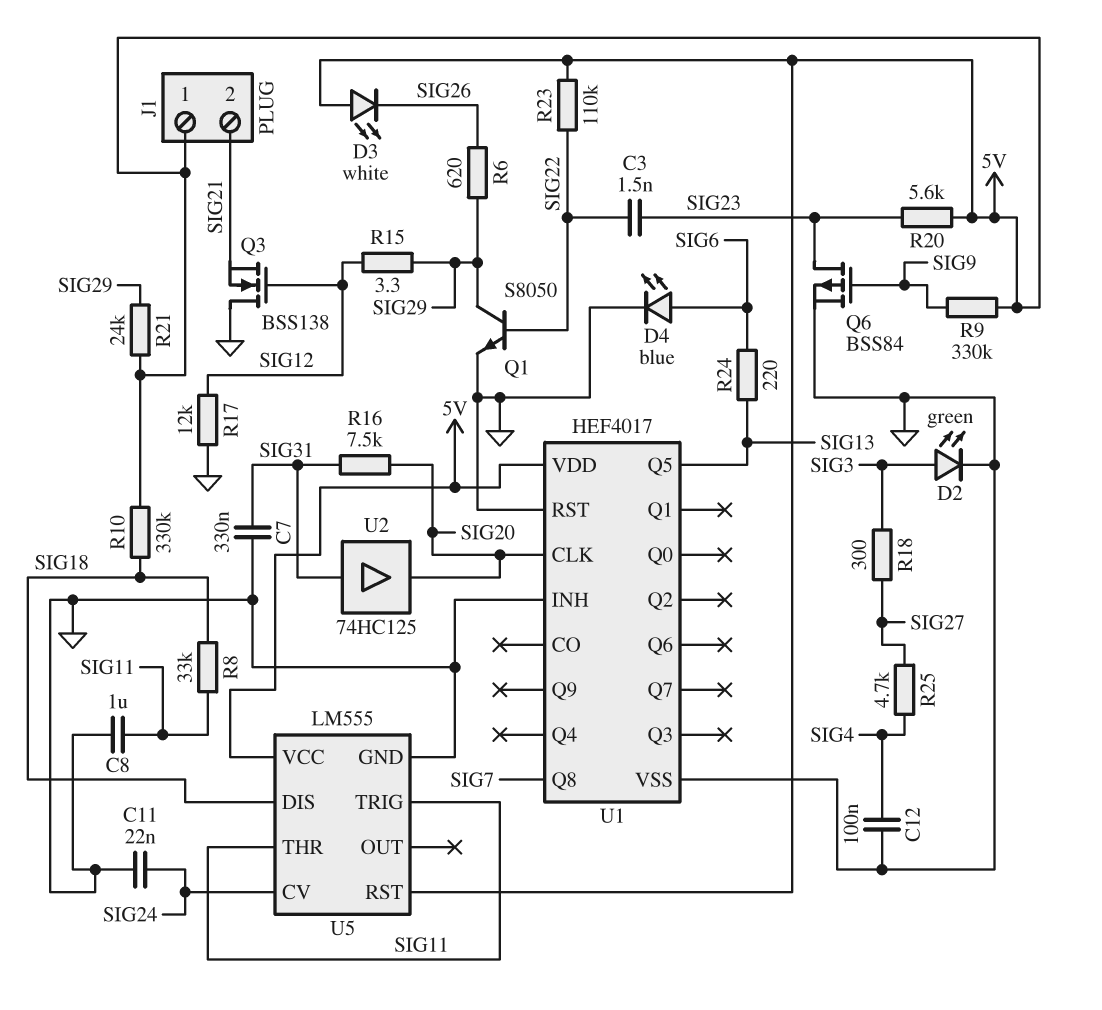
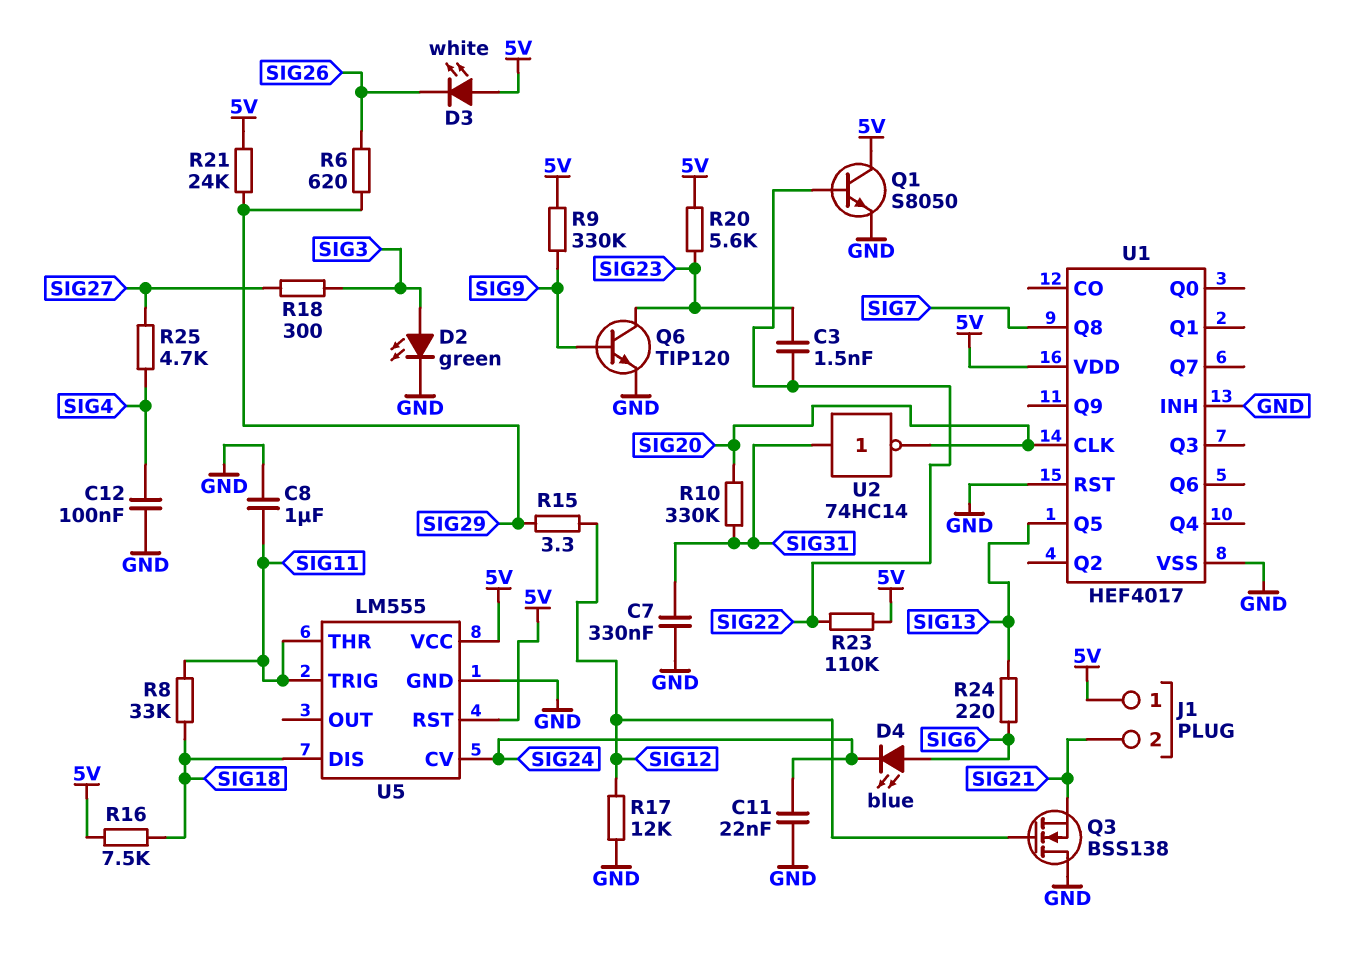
D4: LED blue (A SIG6, K GND) -> LED blue (A SIG6, K SIG24)
Q1: NPN S8050 (B SIG22, C SIG29, E GND) -> NPN S8050 (B SIG22, C 5V, E GND)
Q6: PMOS BSS84 (G SIG9, D SIG23, S GND) -> NPN TIP120 (B SIG9, C SIG23, E GND)
R10: 330k (5V, SIG18) -> 330k (SIG20, SIG31)
R16: 7.5k (SIG20, SIG31) -> 7.5k (5V, SIG18)
U2: buffer 74HC125 (in SIG31, out SIG20) -> NOT 74HC14 (in SIG31, out SIG20)

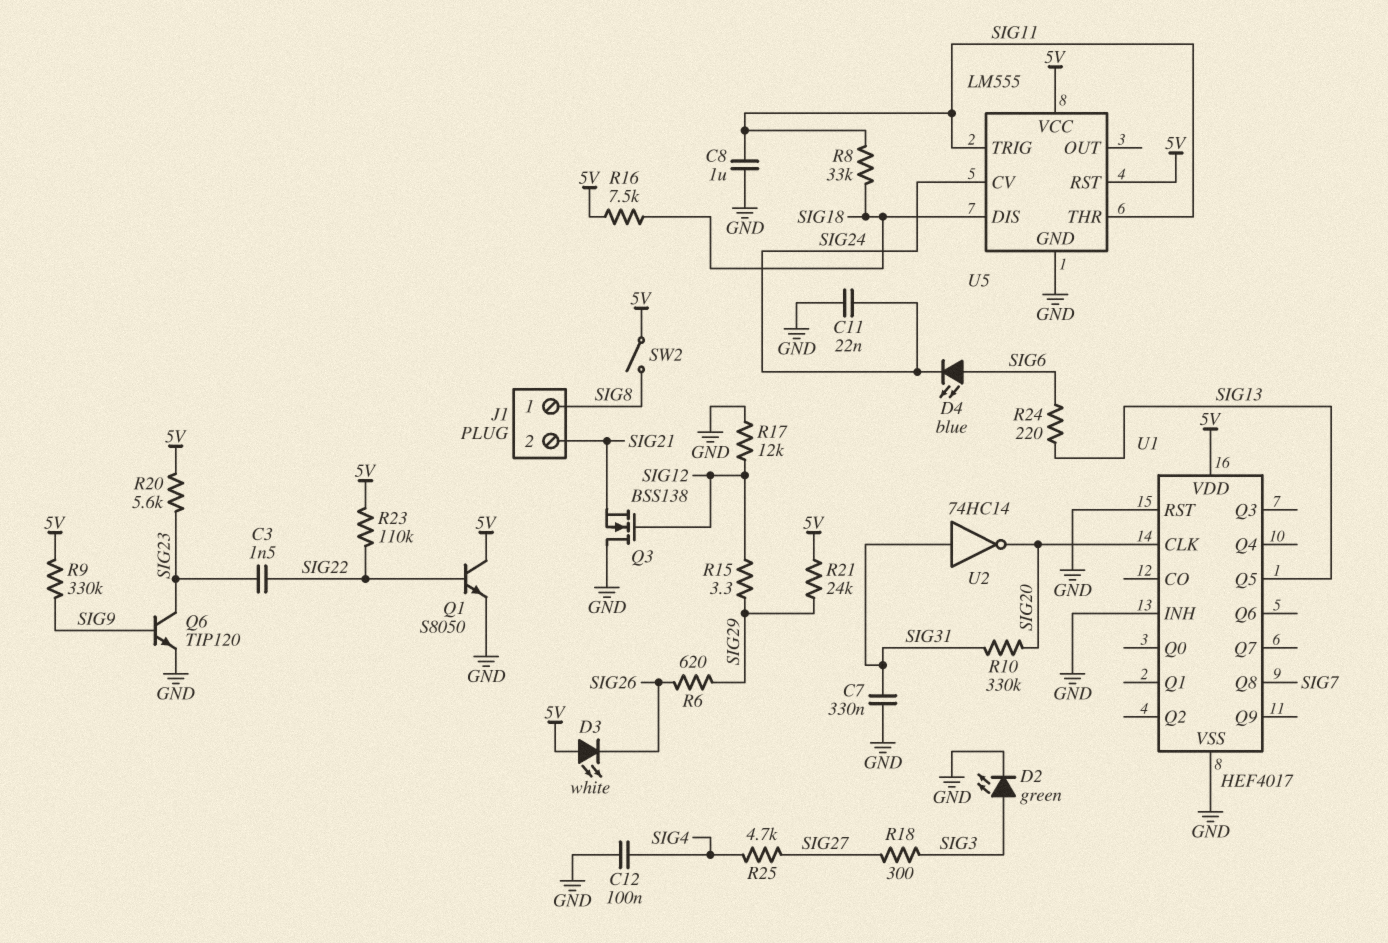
J1 pin 1: 5V -> SIG8
SW2: none -> switch (5V, SIG8)

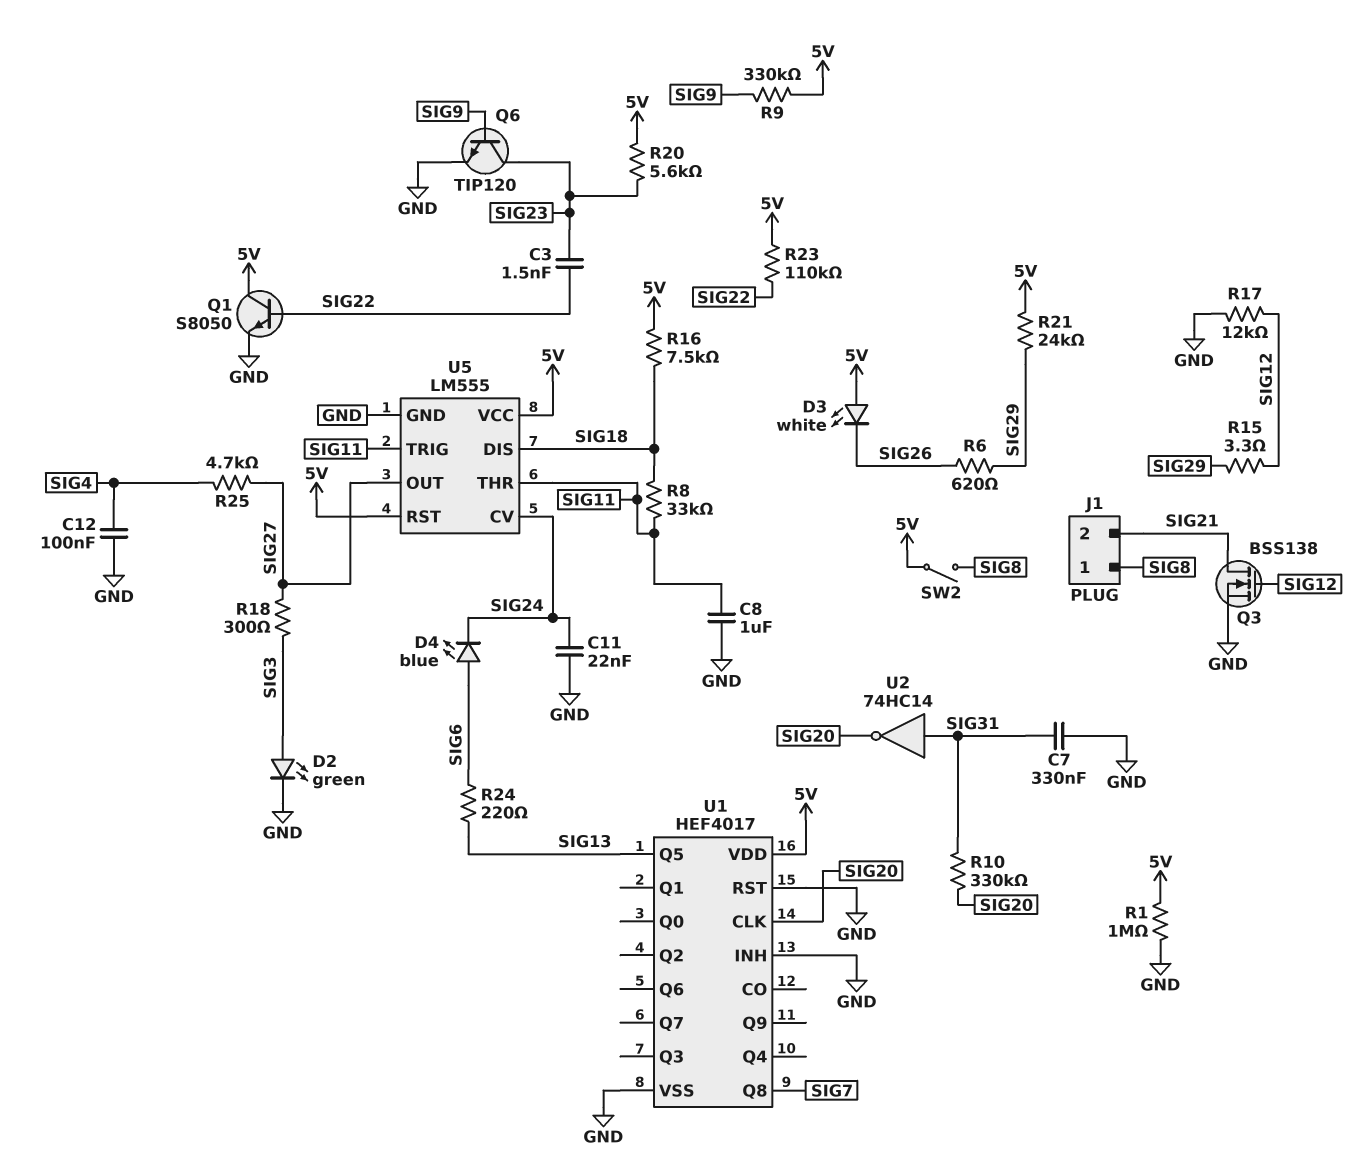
Q3: NMOS BSS138 (G SIG12, D GND, S SIG21) -> NMOS BSS138 (G SIG12, D SIG21, S GND)
R1: none -> 1M (5V, GND)
U5 pin OUT: none -> SIG27

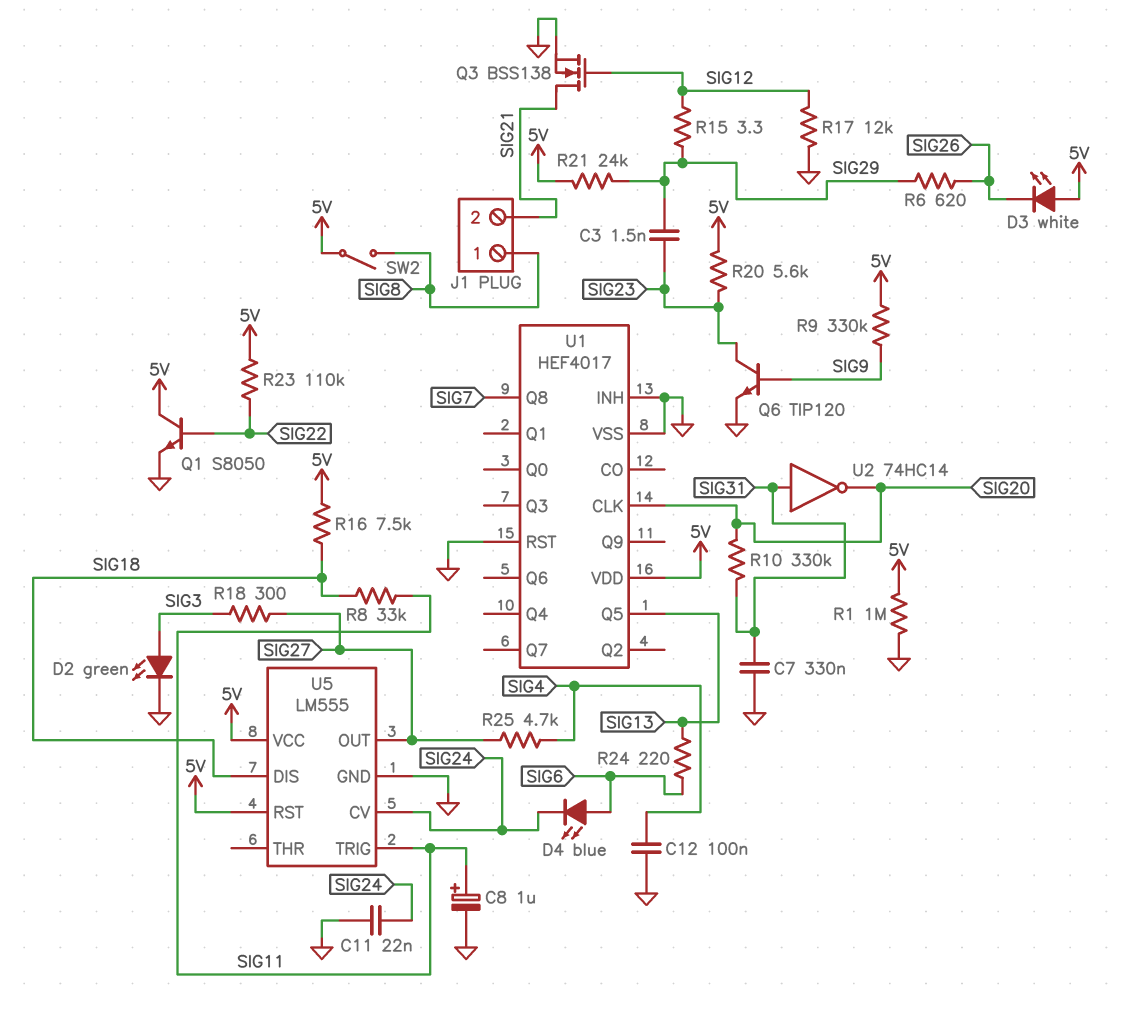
C3: 1.5nF (SIG22, SIG23) -> 1.5nF (SIG23, SIG29)
C8: 1uF (GND, SIG11) -> 1uF (plus SIG11, minus GND)
U5 pin THR: SIG11 -> none

